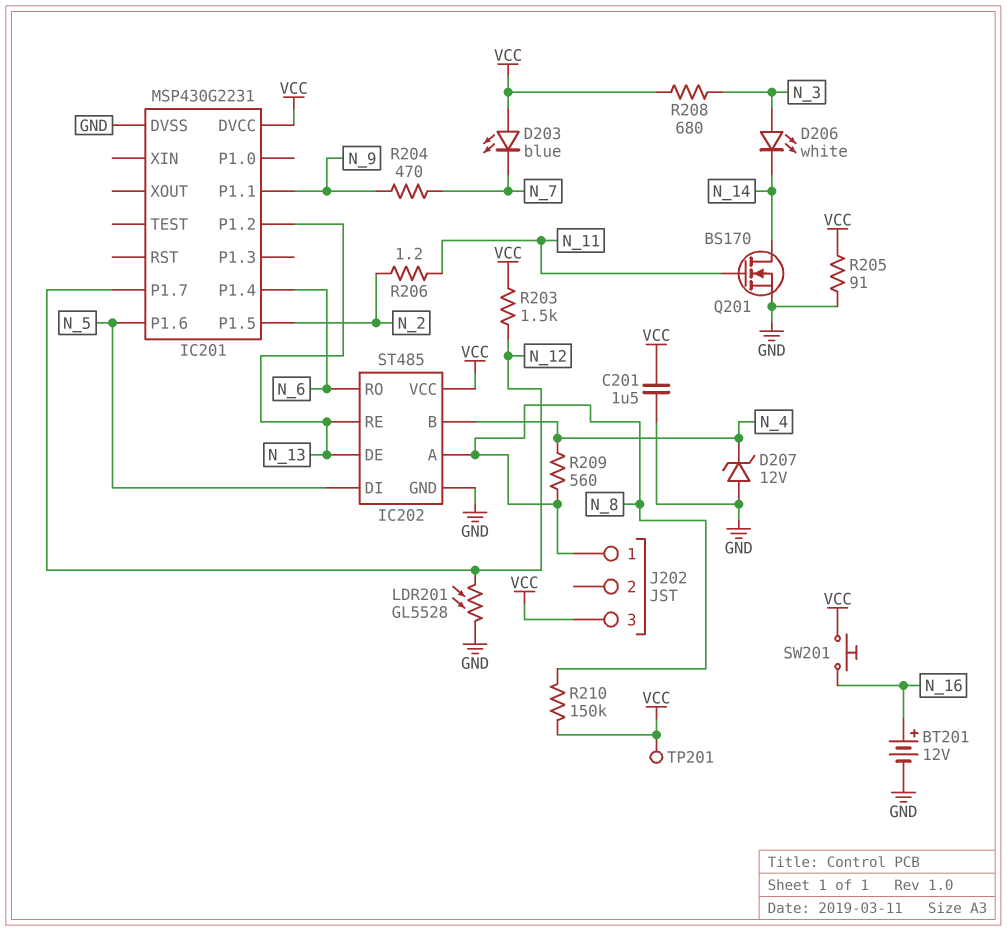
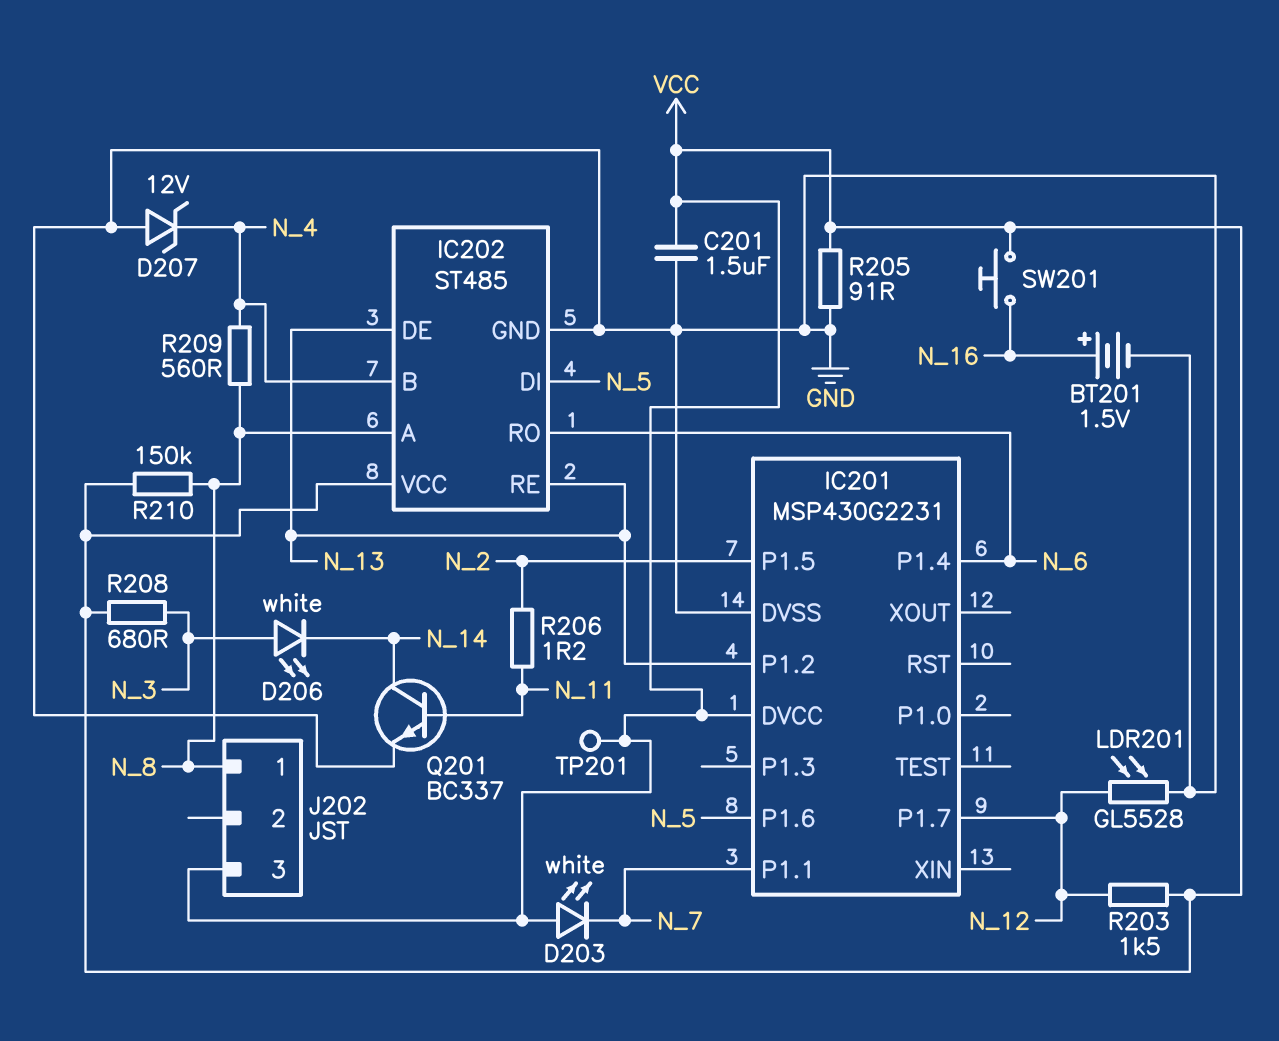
BT201: 12V (plus N_16, minus GND) -> 1.5V (plus N_16, minus GND)
D203: LED blue (A VCC, K N_7) -> LED white (A VCC, K N_7)
IC201 pin P1.1: N_9 -> N_7
Q201: NMOS BS170 (G N_11, D N_14, S GND) -> NPN BC337 (B N_11, C N_14, E GND)
R204: 470 (N_7, N_9) -> none

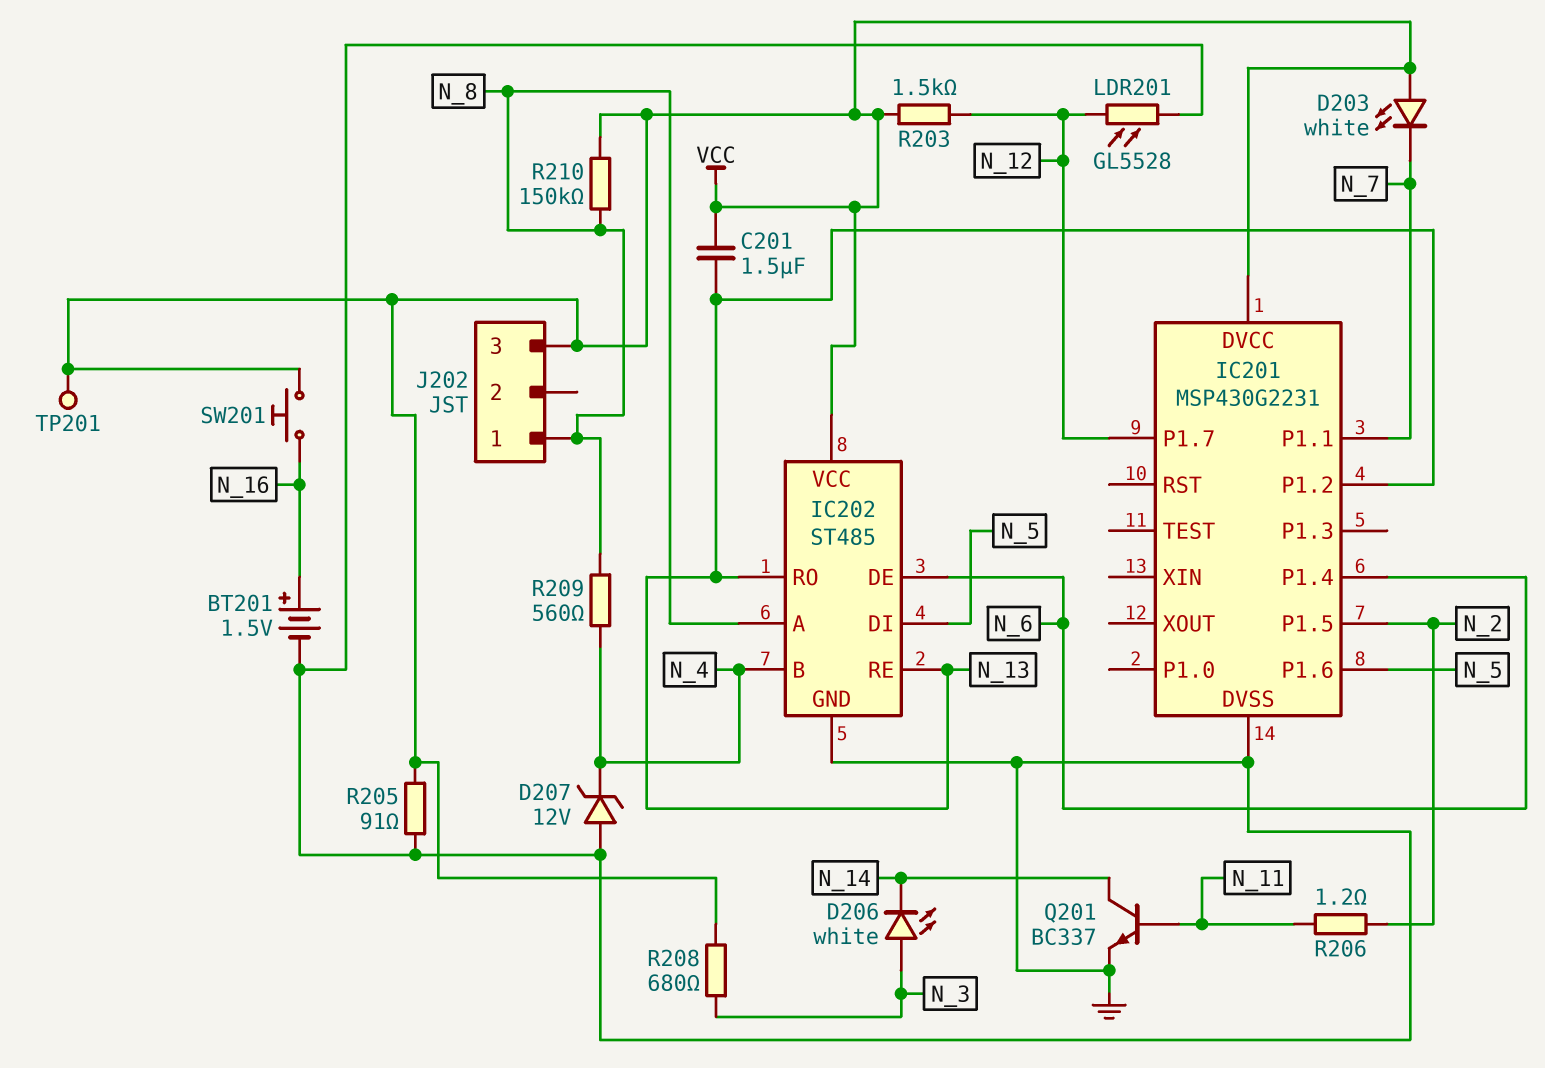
C201: 1.5uF (GND, VCC) -> 1.5uF (N_13, VCC)
IC202 pin DE: N_13 -> N_6
IC202 pin RO: N_6 -> N_13

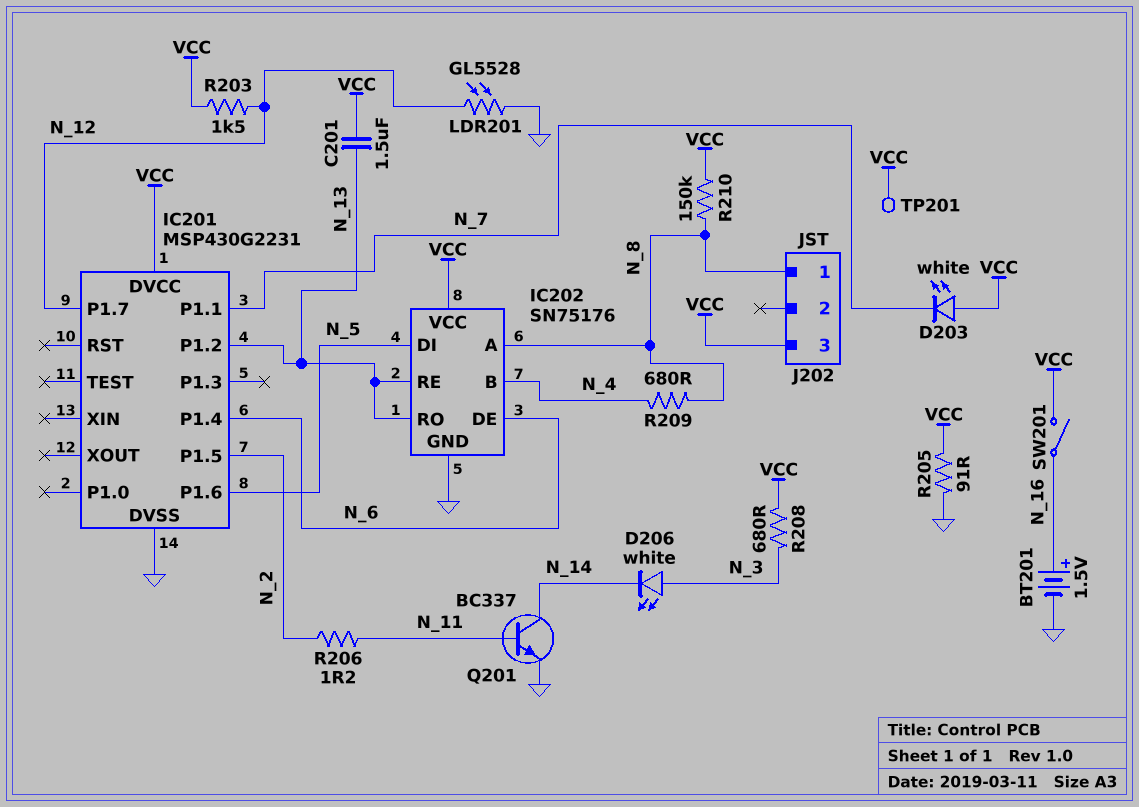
D207: zener 12V (A GND, K N_4) -> none
IC202: ST485 -> SN75176
R209: 560 (N_4, N_8) -> 680 (N_4, N_8)
SW201: button (N_16, VCC) -> switch (N_16, VCC)

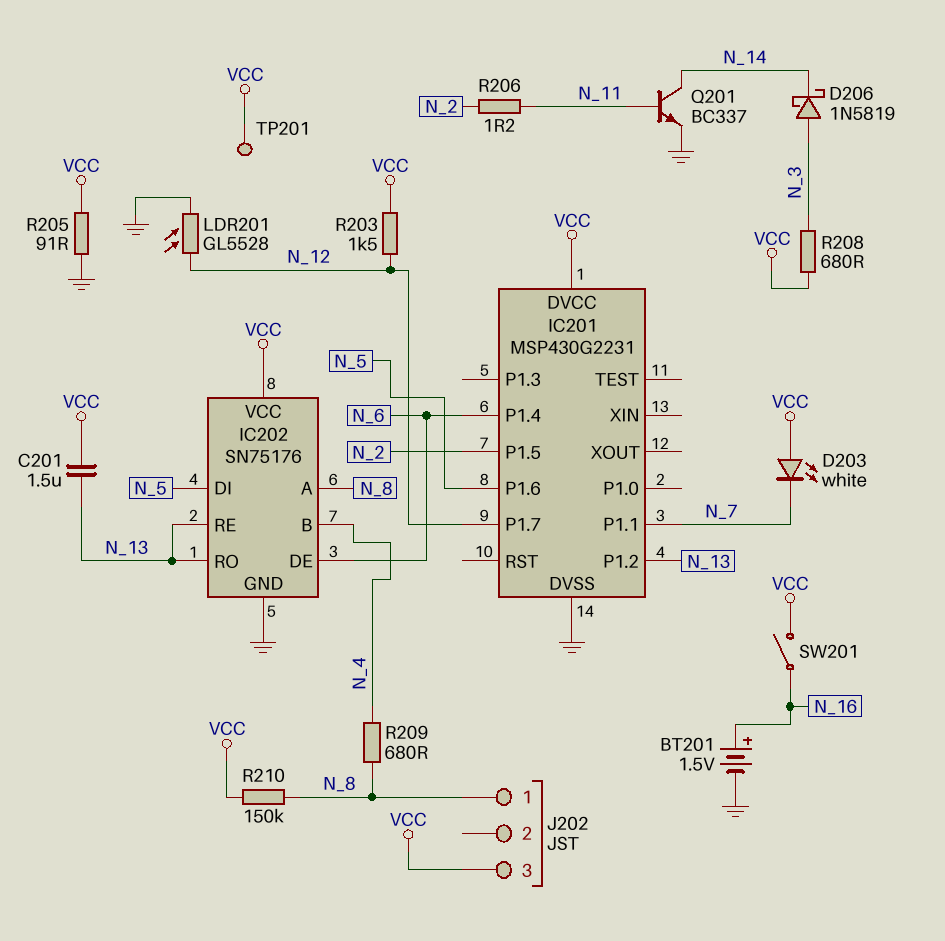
D206: LED white (A N_3, K N_14) -> schottky 1N5819 (A N_3, K N_14)

